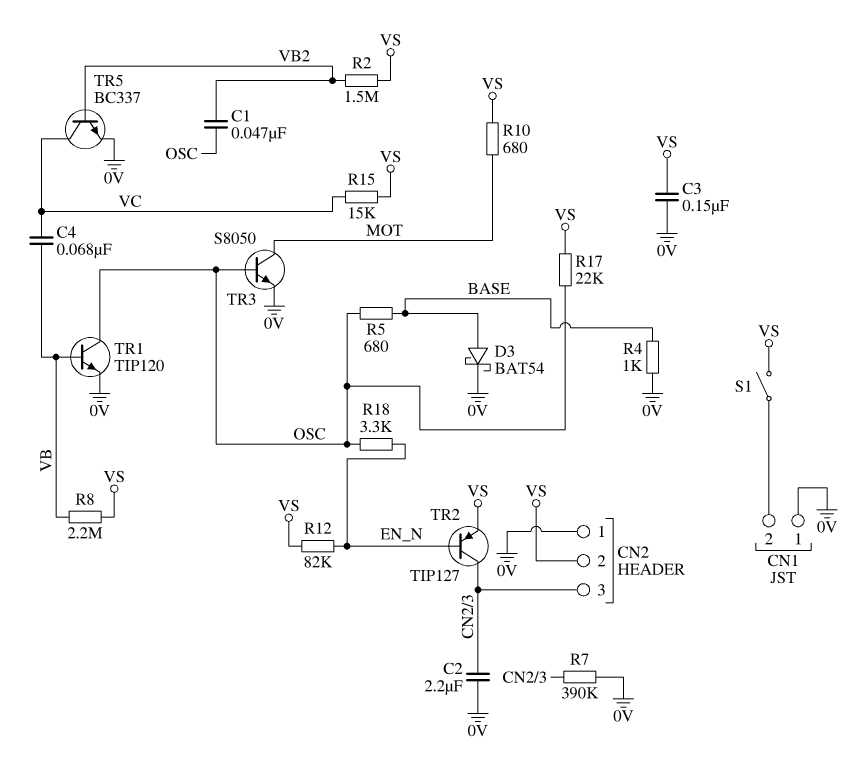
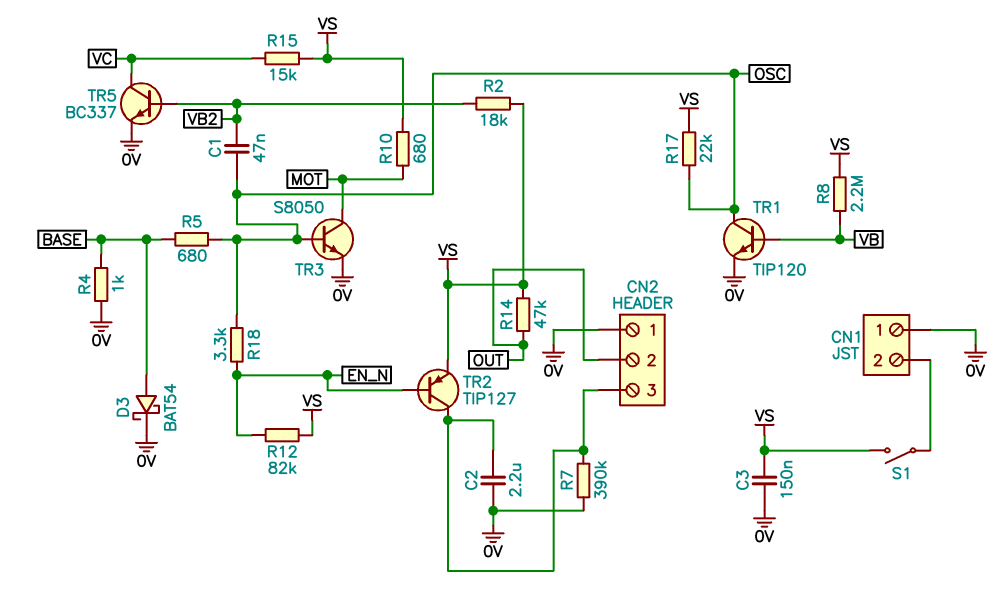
C4: 68nF (VB, VC) -> none
CN2 pin 2: VS -> OUT
R2: 1.5M (VB2, VS) -> 18k (VB2, VS)
R14: none -> 47k (OUT, VS)

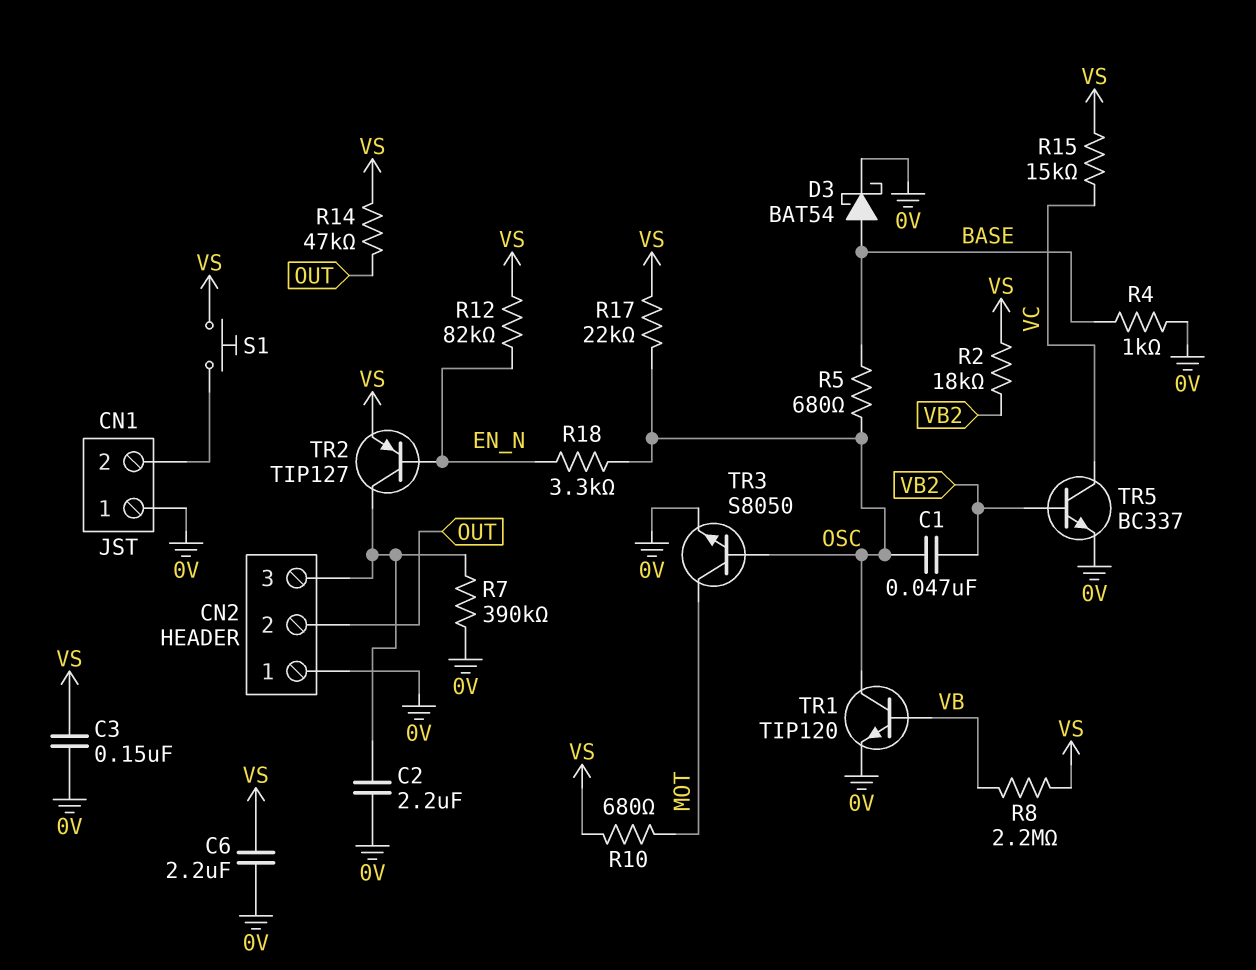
C6: none -> 2.2uF (0V, VS)
S1: switch (CN1/2, VS) -> button (CN1/2, VS)

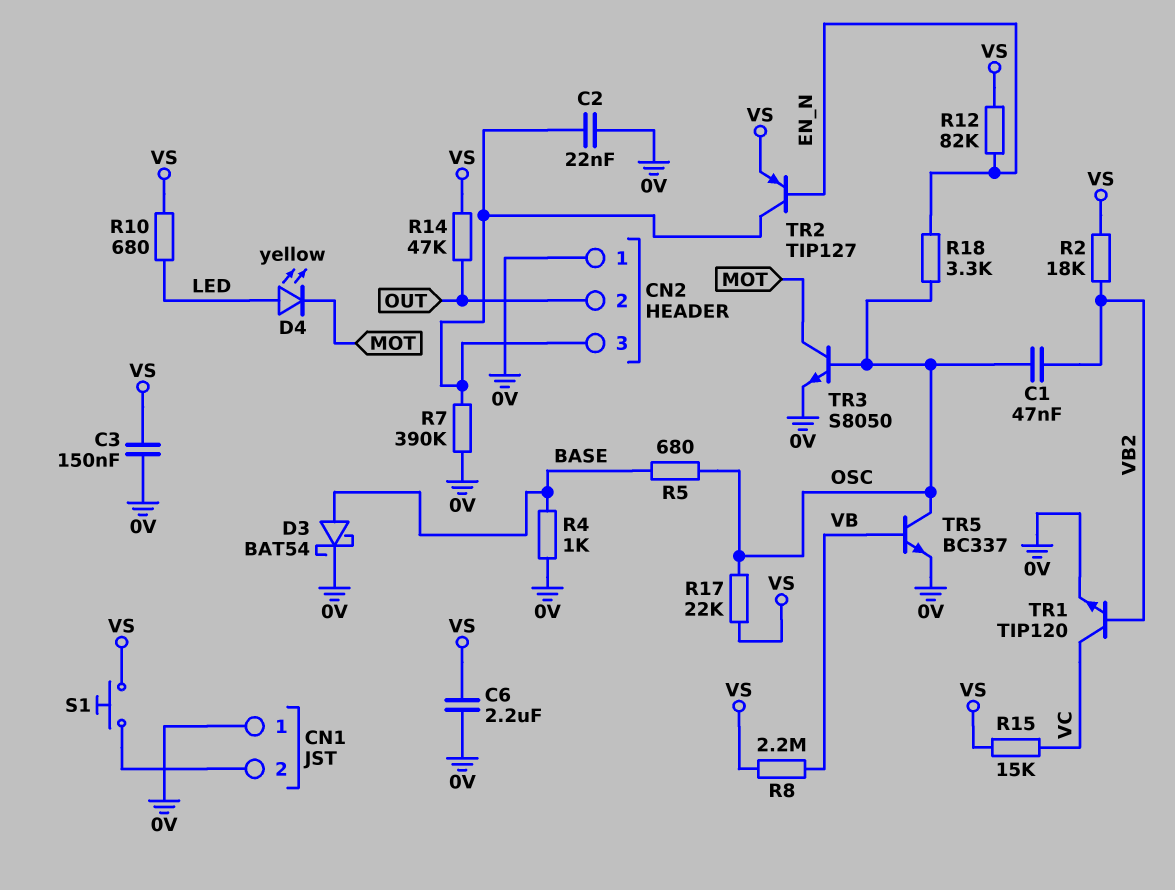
C2: 2.2uF (0V, CN2/3) -> 22nF (0V, CN2/3)
D4: none -> LED yellow (A LED, K MOT)
R10: 680 (MOT, VS) -> 680 (LED, VS)
TR1: NPN TIP120 (B VB, C OSC, E 0V) -> NPN TIP120 (B VB2, C VC, E 0V)
TR5: NPN BC337 (B VB2, C VC, E 0V) -> NPN BC337 (B VB, C OSC, E 0V)

